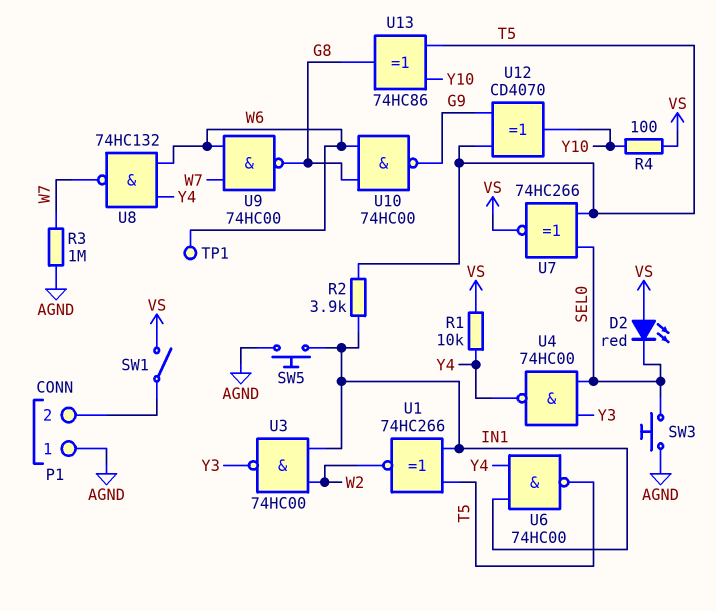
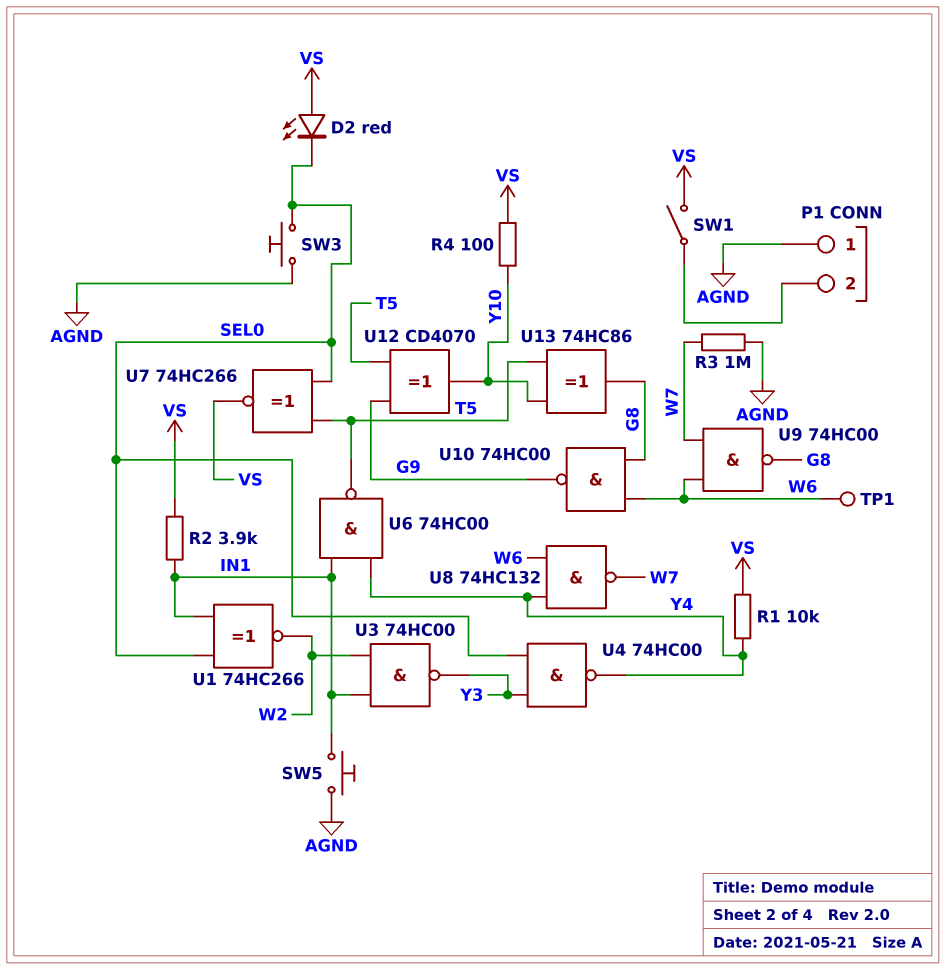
R2: 3.9k (IN1, T5) -> 3.9k (IN1, VS)
U1: XNOR 74HC266 (in IN1, in T5, out W2) -> XNOR 74HC266 (in IN1, in SEL0, out W2)

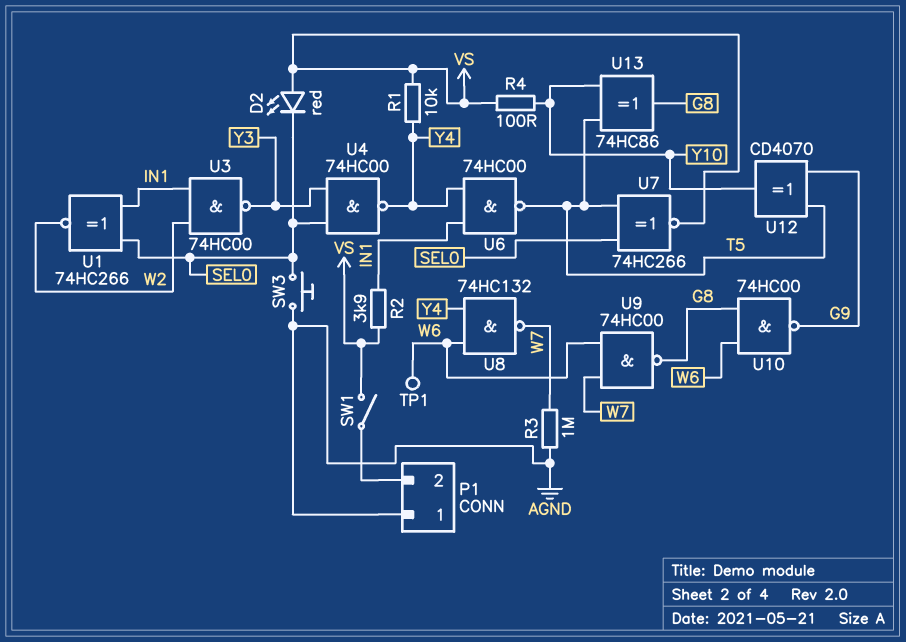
SW5: button (AGND, IN1) -> none

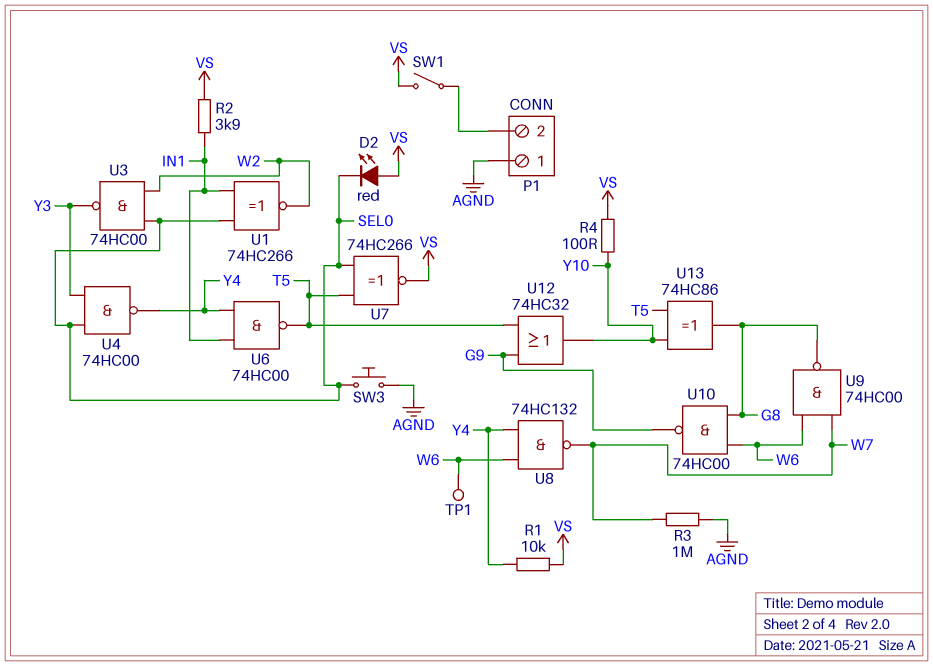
U3: NAND 74HC00 (in IN1, in W2, out Y3) -> NAND 74HC00 (in SEL0, in W2, out Y3)
U12: XOR CD4070 (in G9, in T5, out Y10) -> OR 74HC32 (in G9, in T5, out Y10)

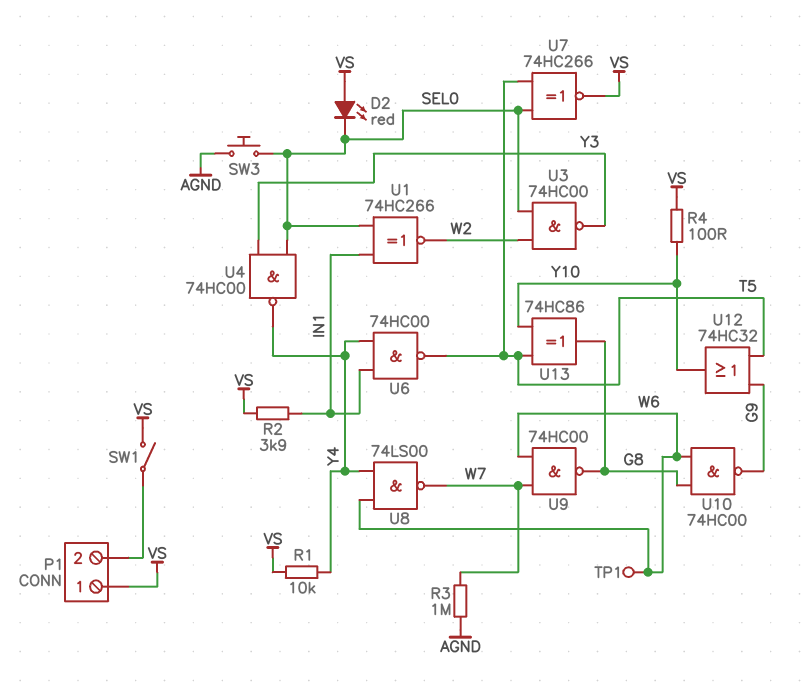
P1 pin 1: AGND -> VS
U8: NAND 74HC132 (in W6, in Y4, out W7) -> NAND 74LS00 (in W6, in Y4, out W7)

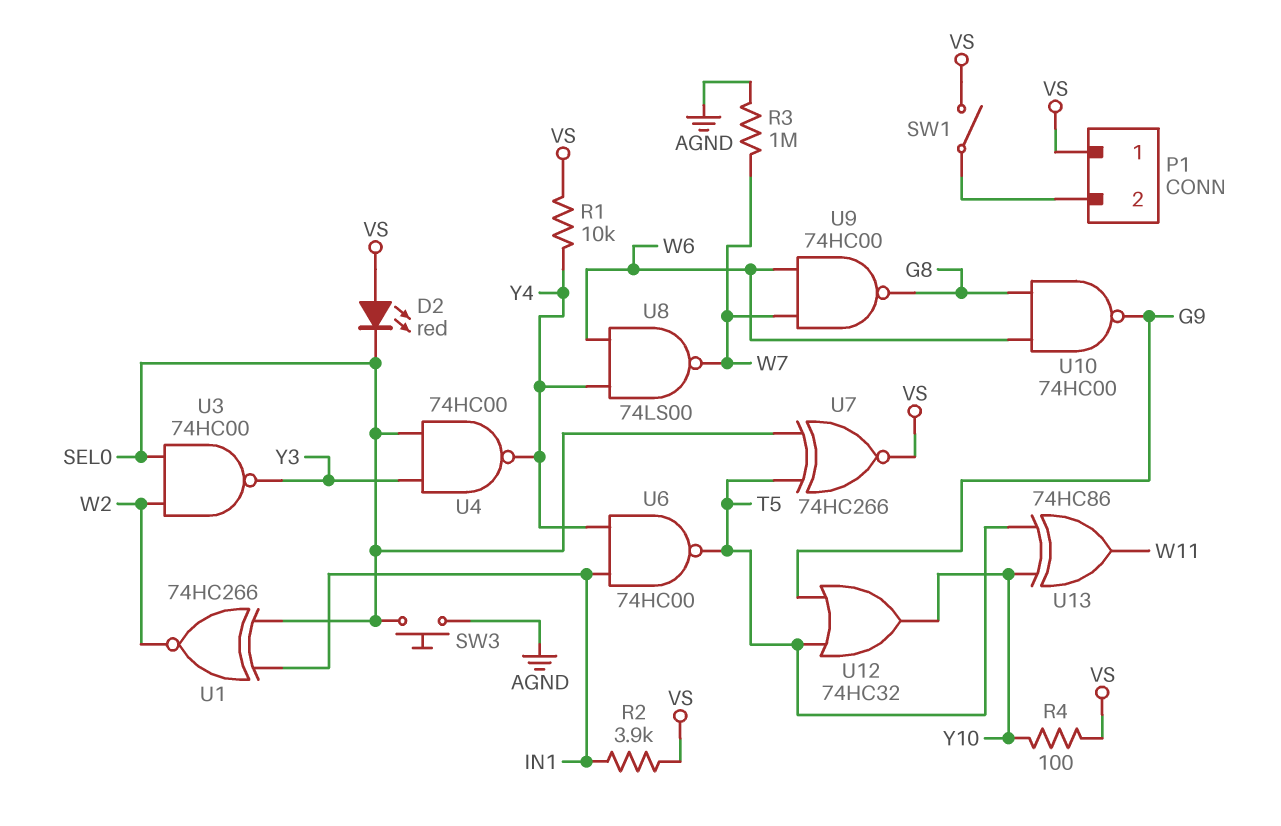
TP1: test point (W6) -> none
U13: XOR 74HC86 (in T5, in Y10, out G8) -> XOR 74HC86 (in T5, in Y10, out W11)

